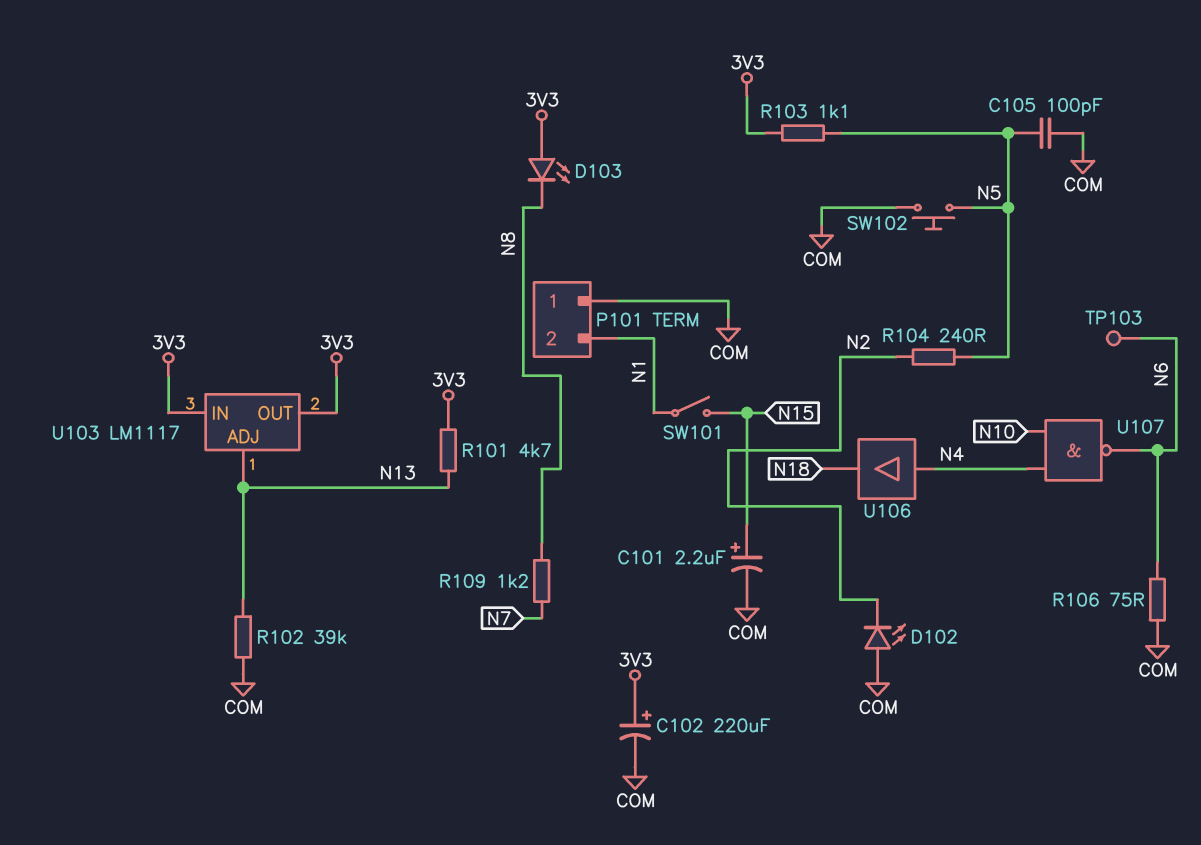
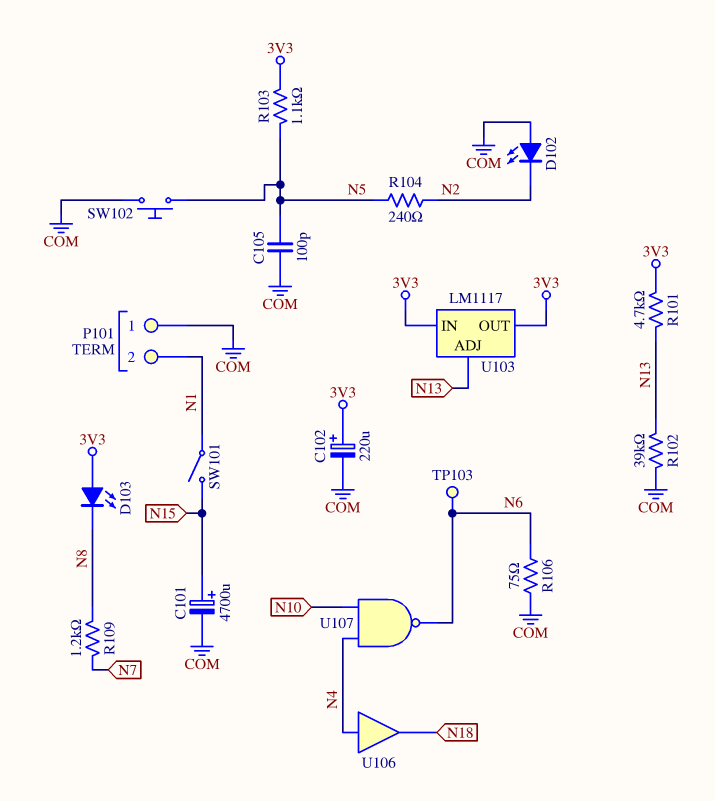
C101: 2.2uF (plus N15, minus COM) -> 4700uF (plus N15, minus COM)

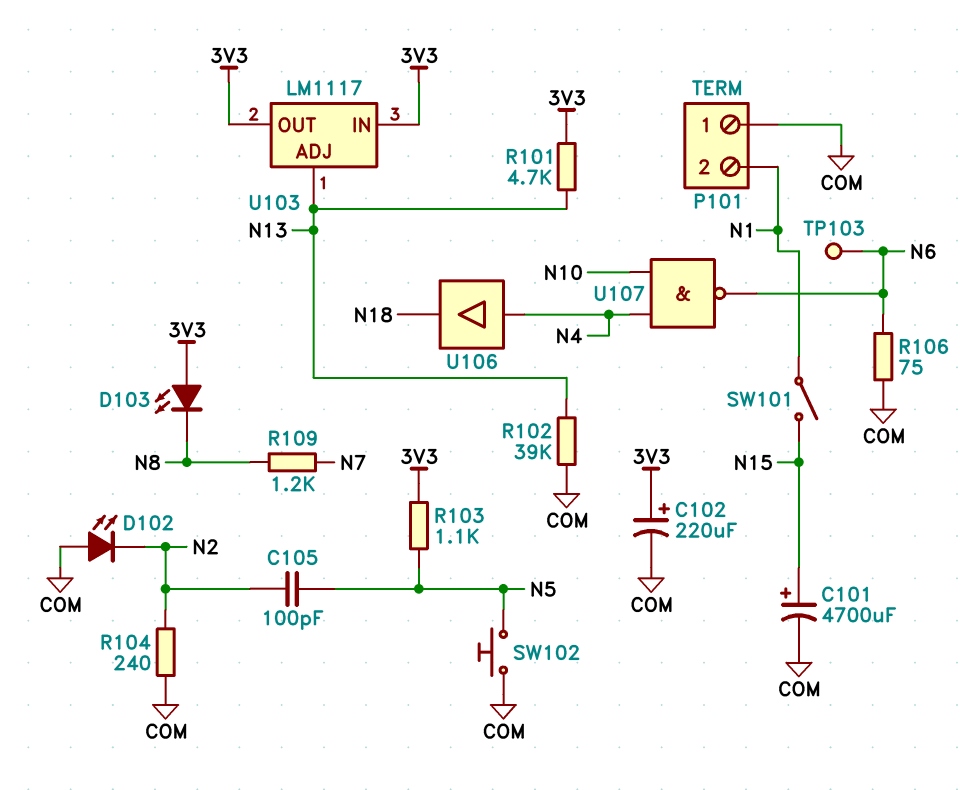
C105: 100pF (COM, N5) -> 100pF (N2, N5)
R104: 240 (N2, N5) -> 240 (COM, N2)

